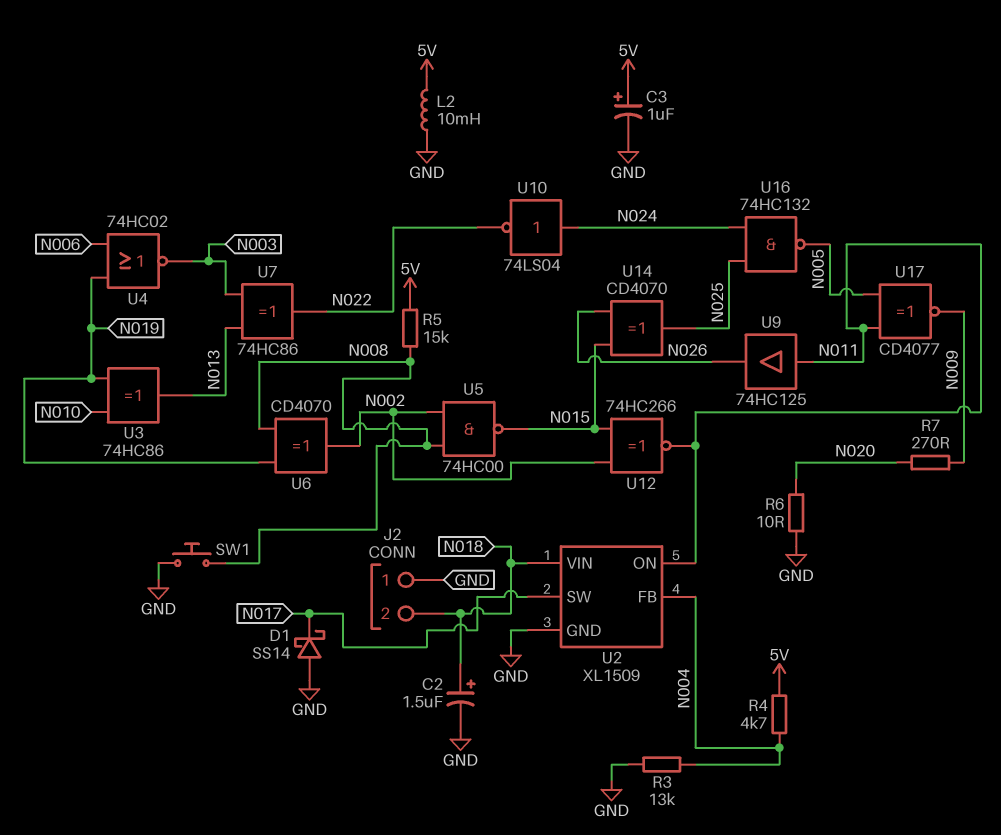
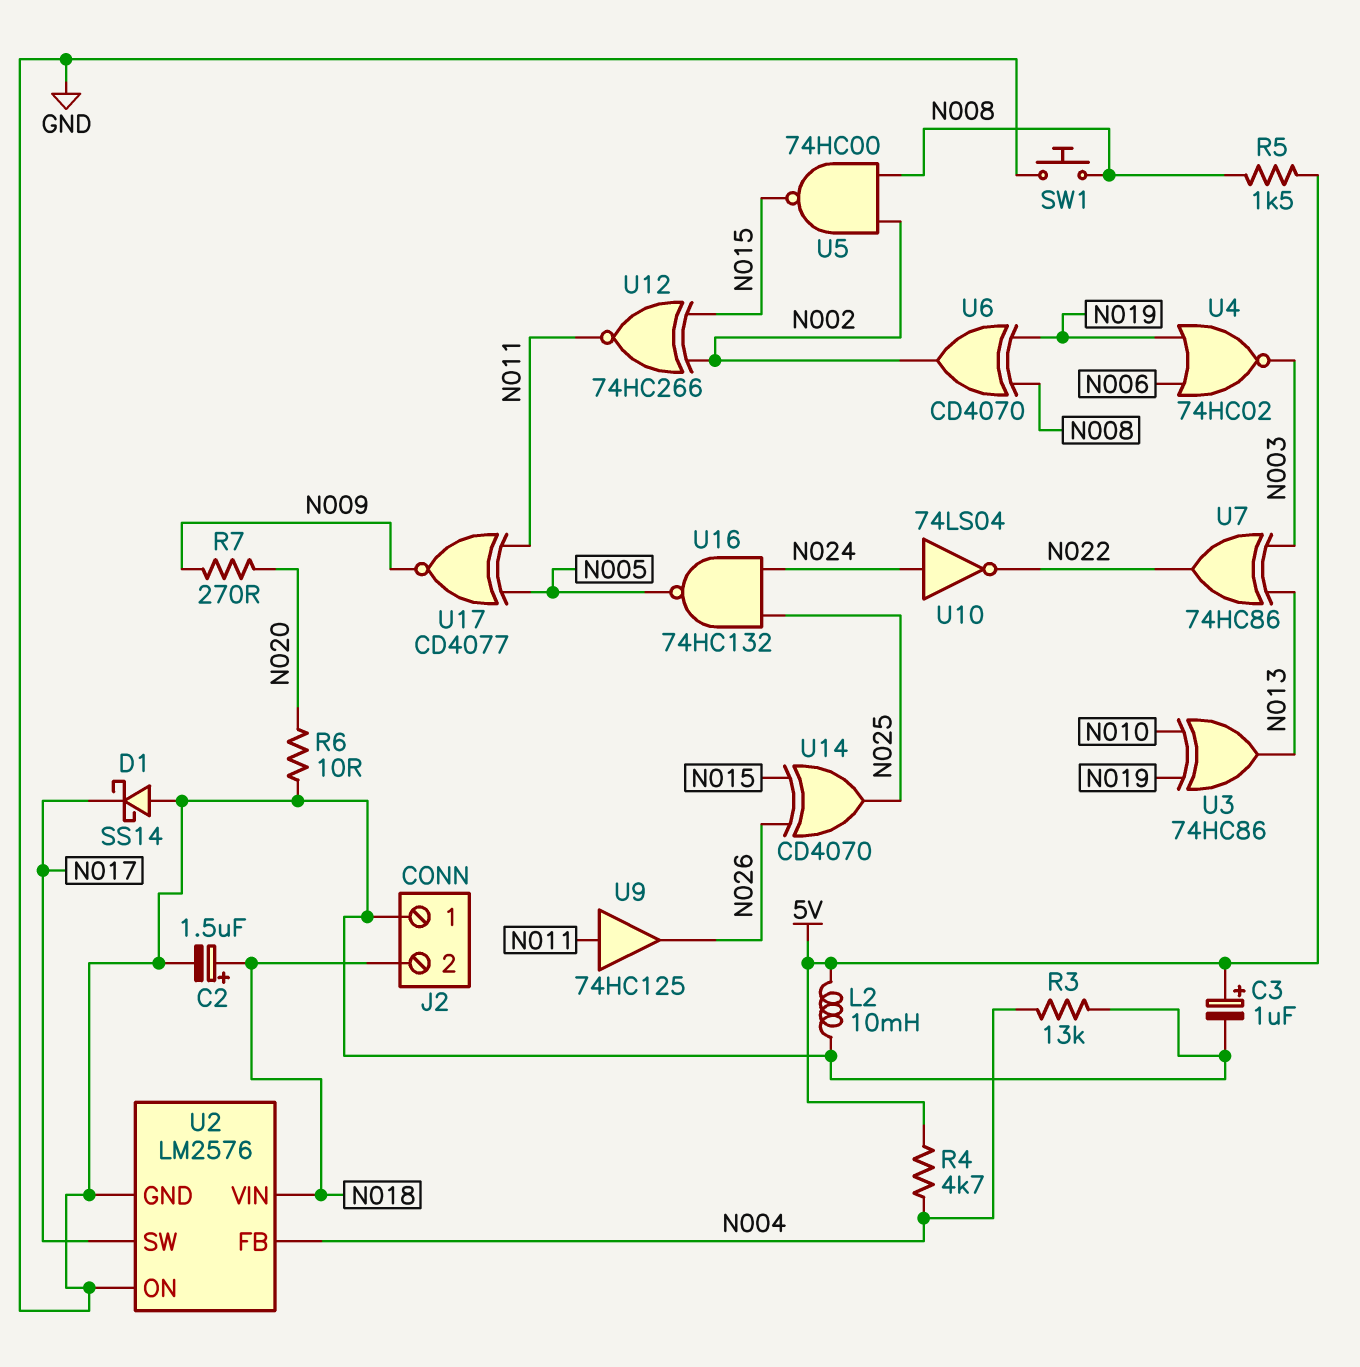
R5: 15k (5V, N008) -> 1.5k (5V, N008)
U2: XL1509 -> LM2576
U2 pin ON: N011 -> GND

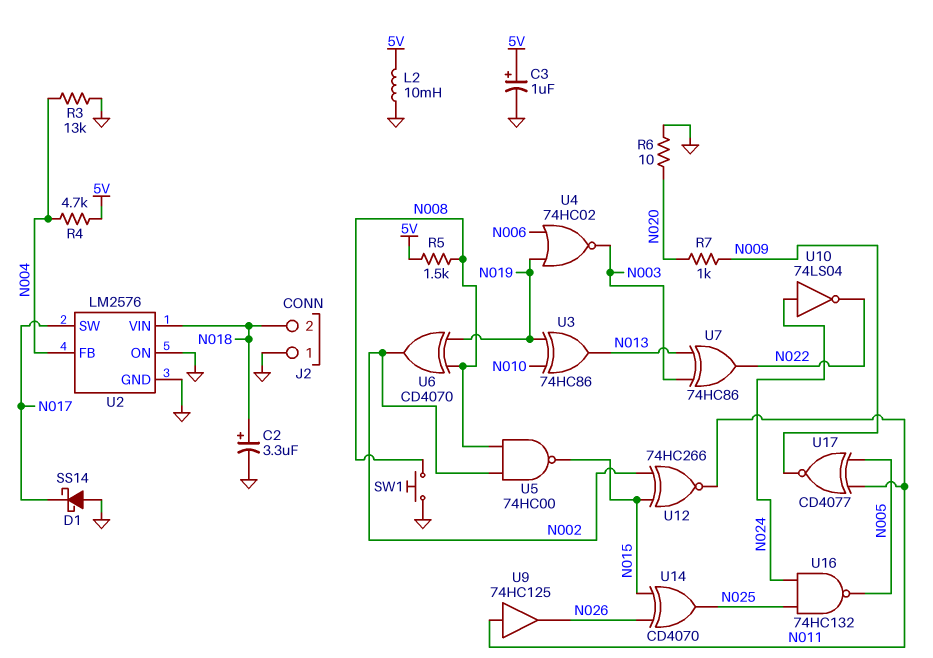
C2: 1.5uF (plus N018, minus GND) -> 3.3uF (plus N018, minus GND)
R7: 270 (N009, N020) -> 1k (N009, N020)

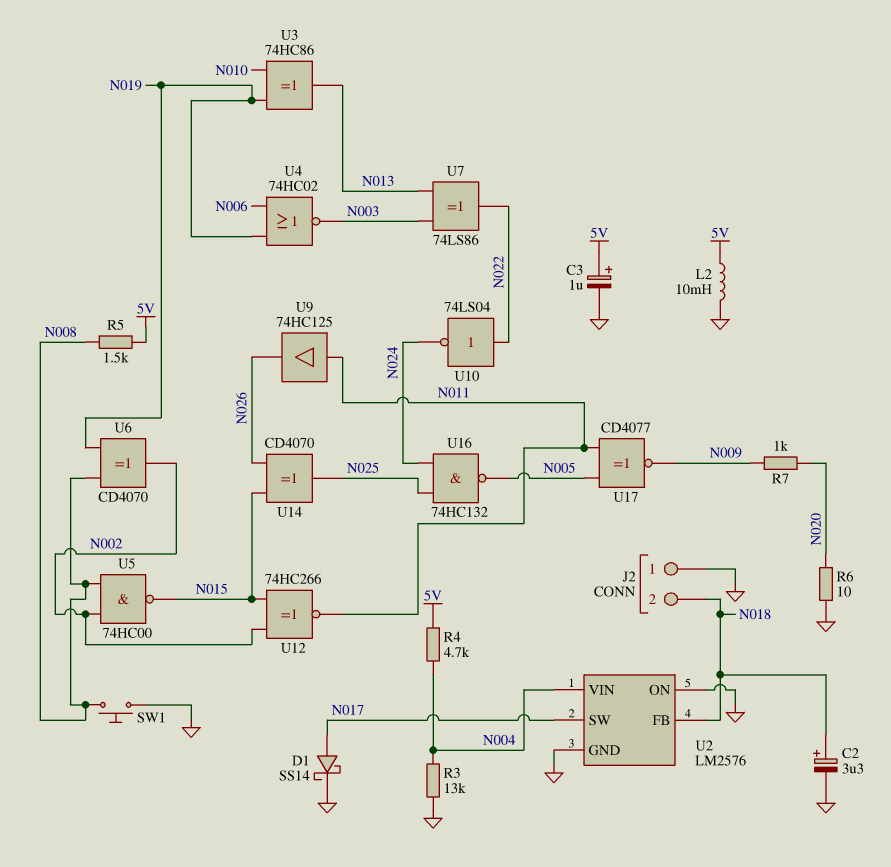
D1: schottky SS14 (A GND, K N017) -> schottky SS14 (A N017, K GND)
U2 pin FB: N004 -> N018
U2 pin VIN: N018 -> N004
U7: XOR 74HC86 (in N003, in N013, out N022) -> XOR 74LS86 (in N003, in N013, out N022)
U10: NOT 74LS04 (in N024, out N022) -> NOT 74LS04 (in N022, out N024)

